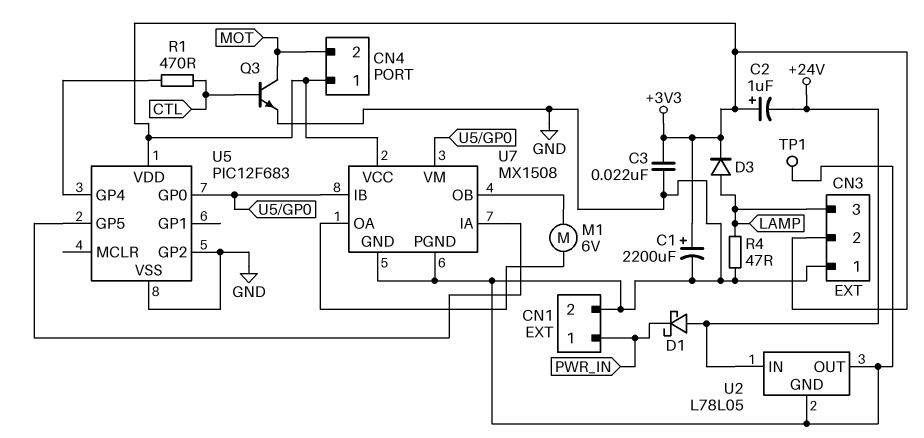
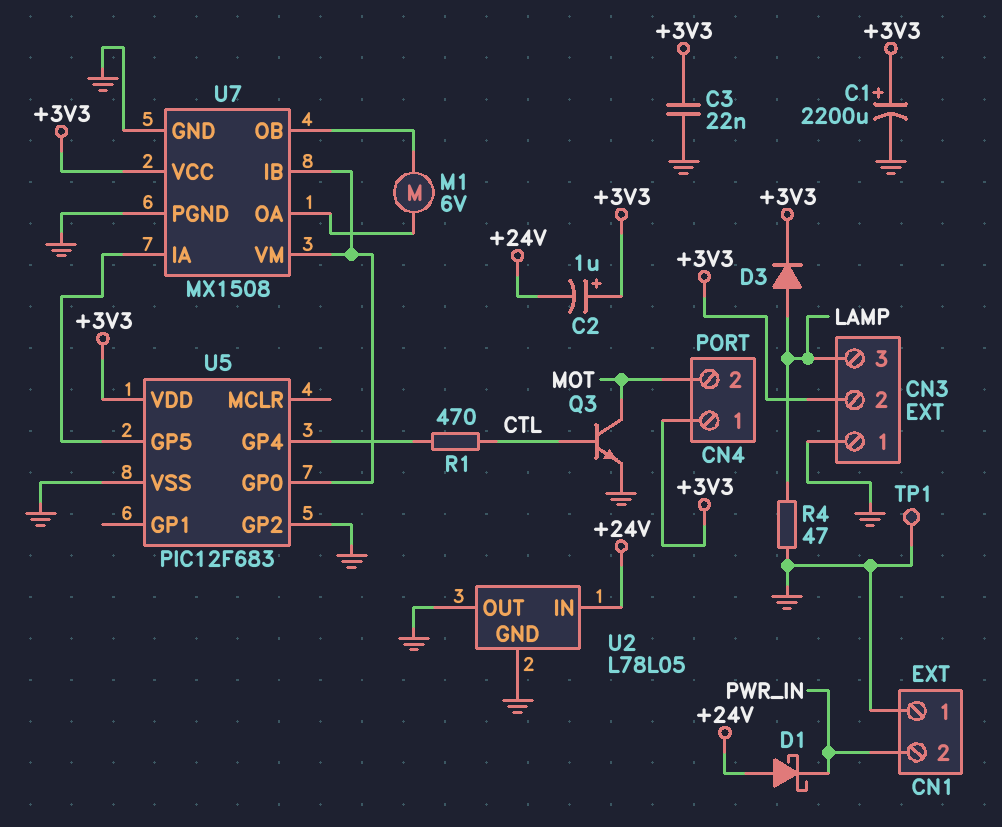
CN1 pin 1: PWR_IN -> GND
CN1 pin 2: GND -> PWR_IN

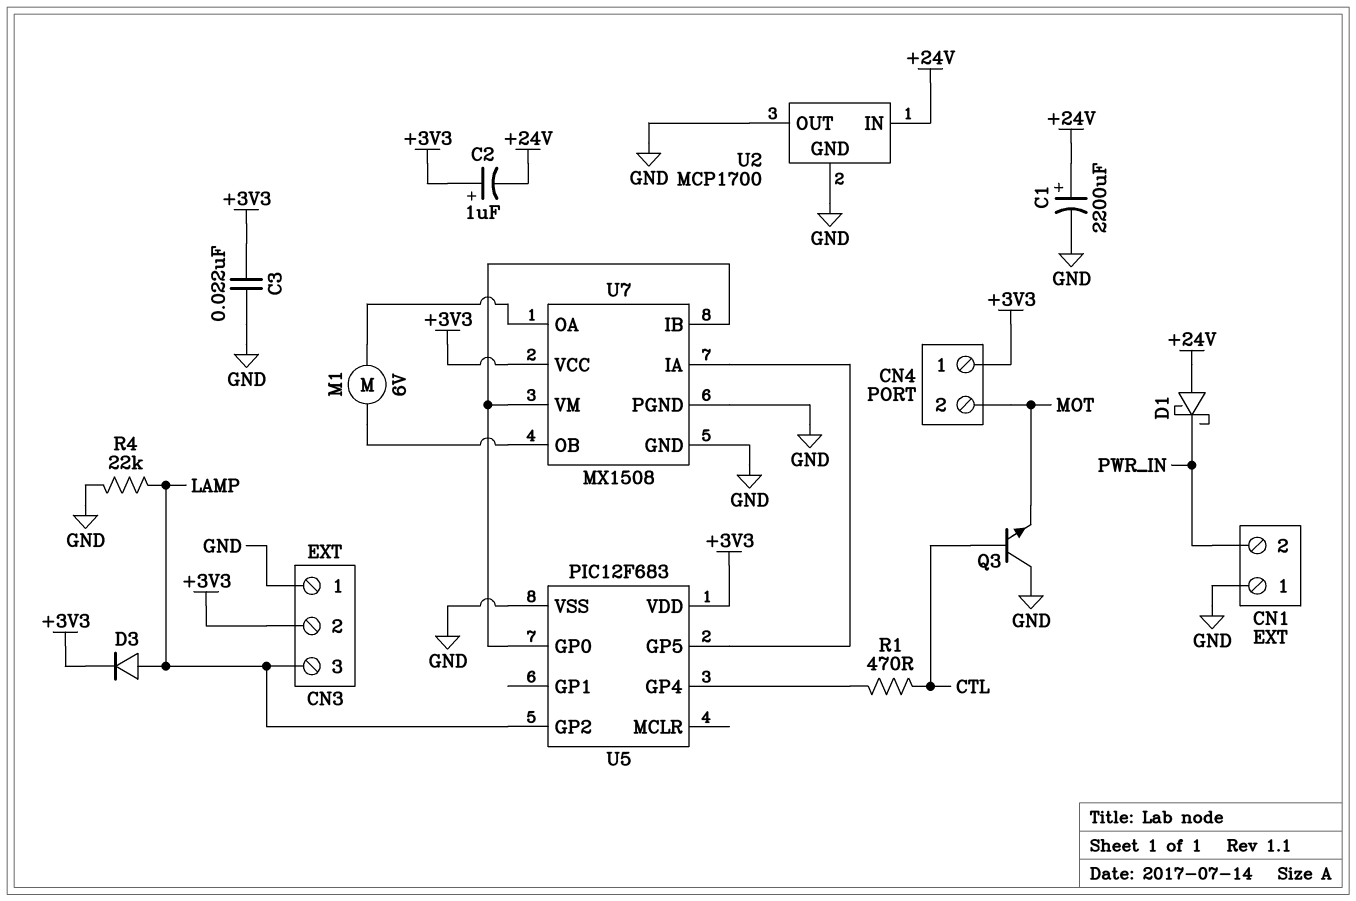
C1: 2200uF (plus +3V3, minus GND) -> 2200uF (plus +24V, minus GND)
Q3: NPN (B CTL, C MOT, E GND) -> NPN (B CTL, C GND, E MOT)
R4: 47 (GND, LAMP) -> 22k (GND, LAMP)
TP1: test point (GND) -> none
U2: L78L05 -> MCP1700
U5 pin GP2: GND -> LAMP

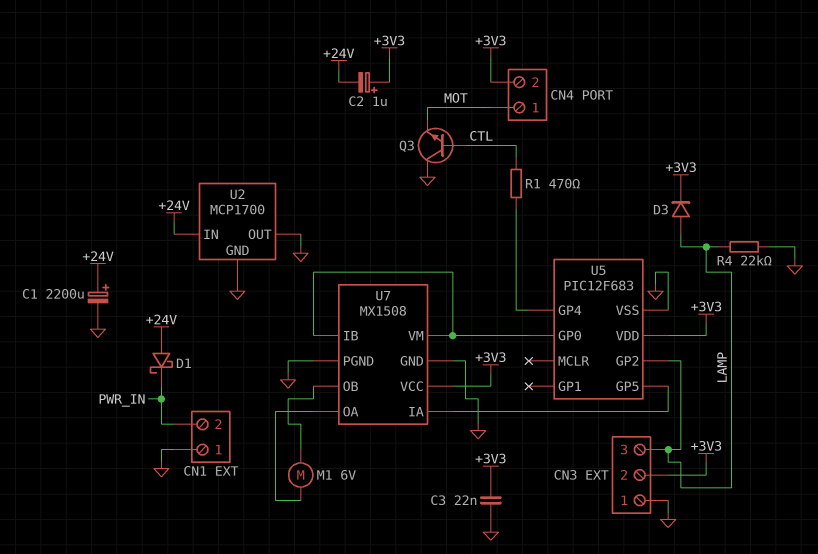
CN4 pin 1: +3V3 -> MOT
CN4 pin 2: MOT -> +3V3

